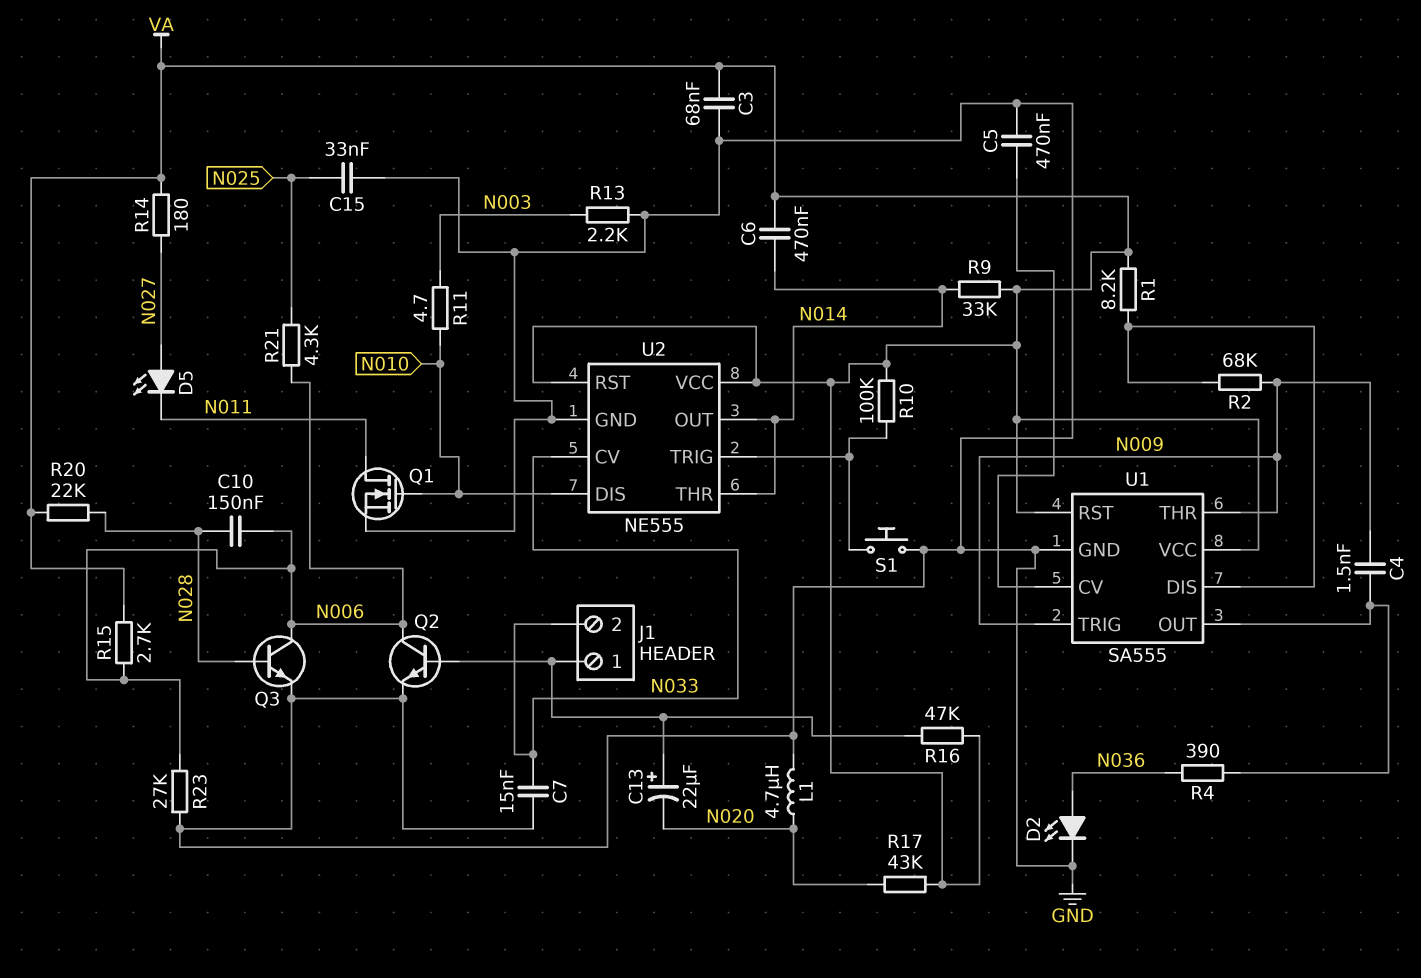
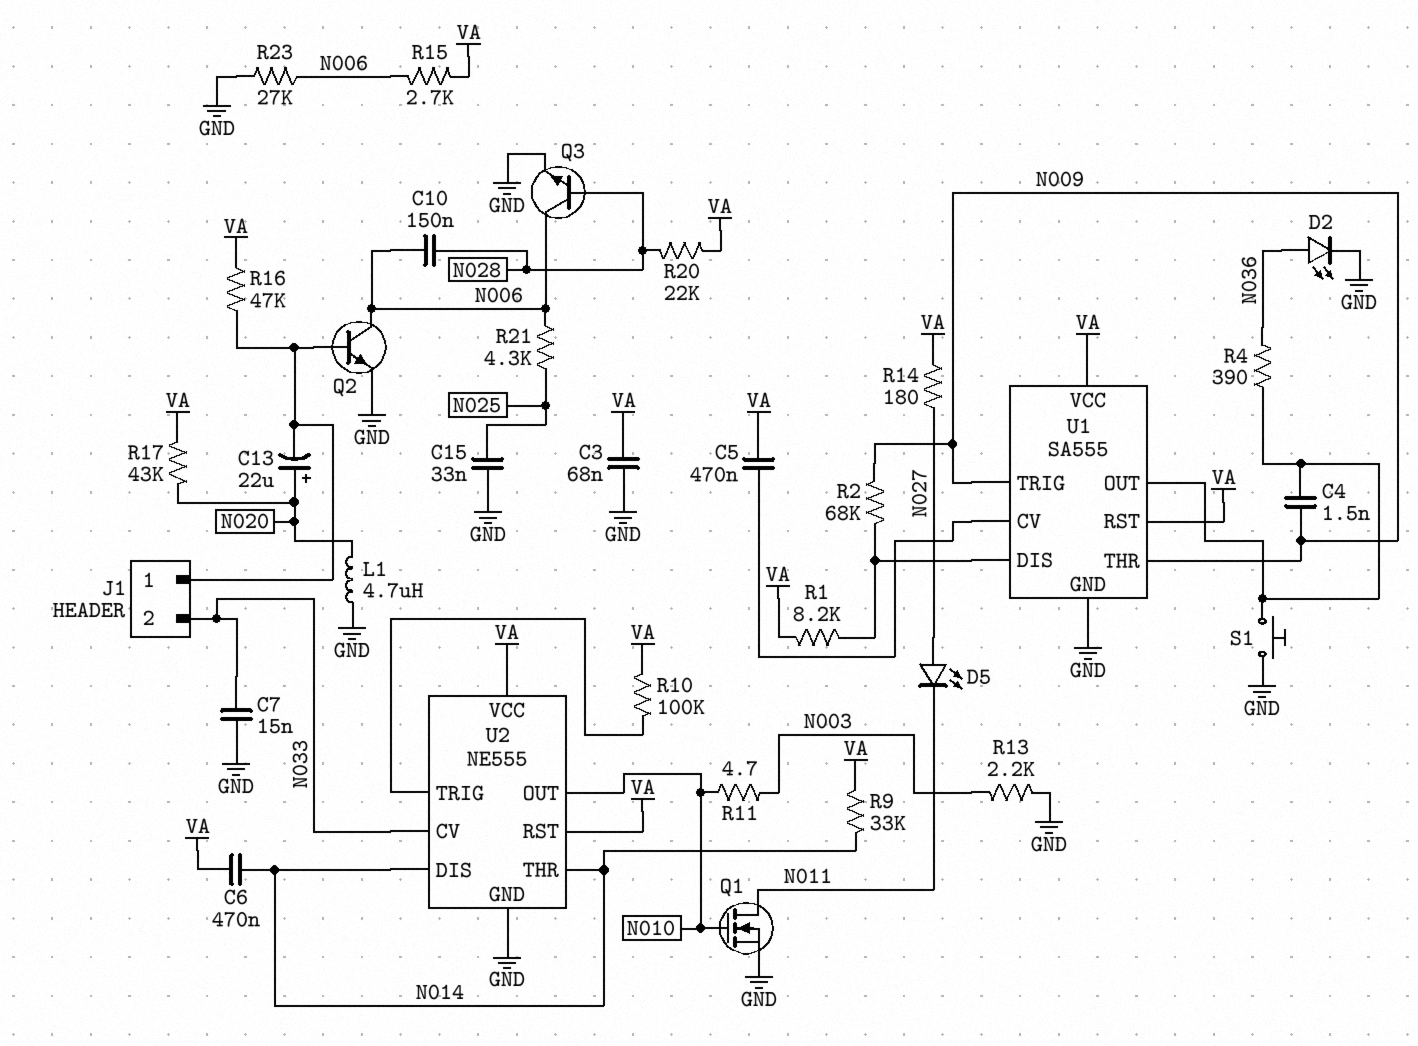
C5: 470nF (GND, U1/CV) -> 470nF (U1/CV, VA)
C13: 22uF (plus J1/1, minus N020) -> 22uF (plus N020, minus J1/1)
S1: button (GND, U2/TRIG) -> button (GND, U1/OUT)
U2 pin DIS: N010 -> N014
U2 pin OUT: N014 -> N010

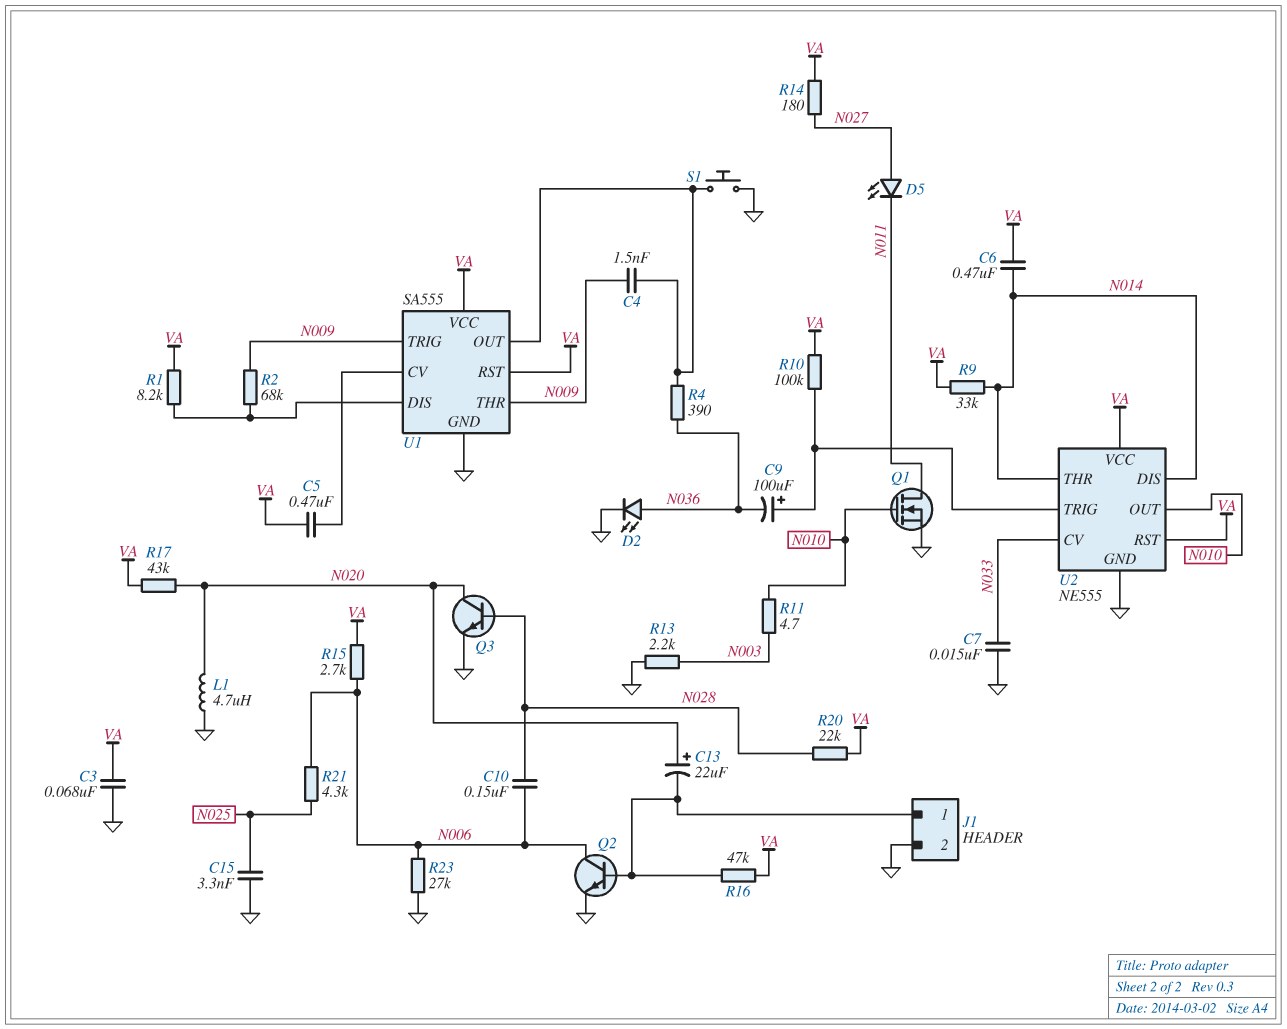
C9: none -> 100uF (plus U2/TRIG, minus N036)
C15: 33nF (GND, N025) -> 3.3nF (GND, N025)
J1 pin 2: N033 -> GND
Q3: NPN (B N028, C N006, E GND) -> NPN (B N028, C N020, E GND)

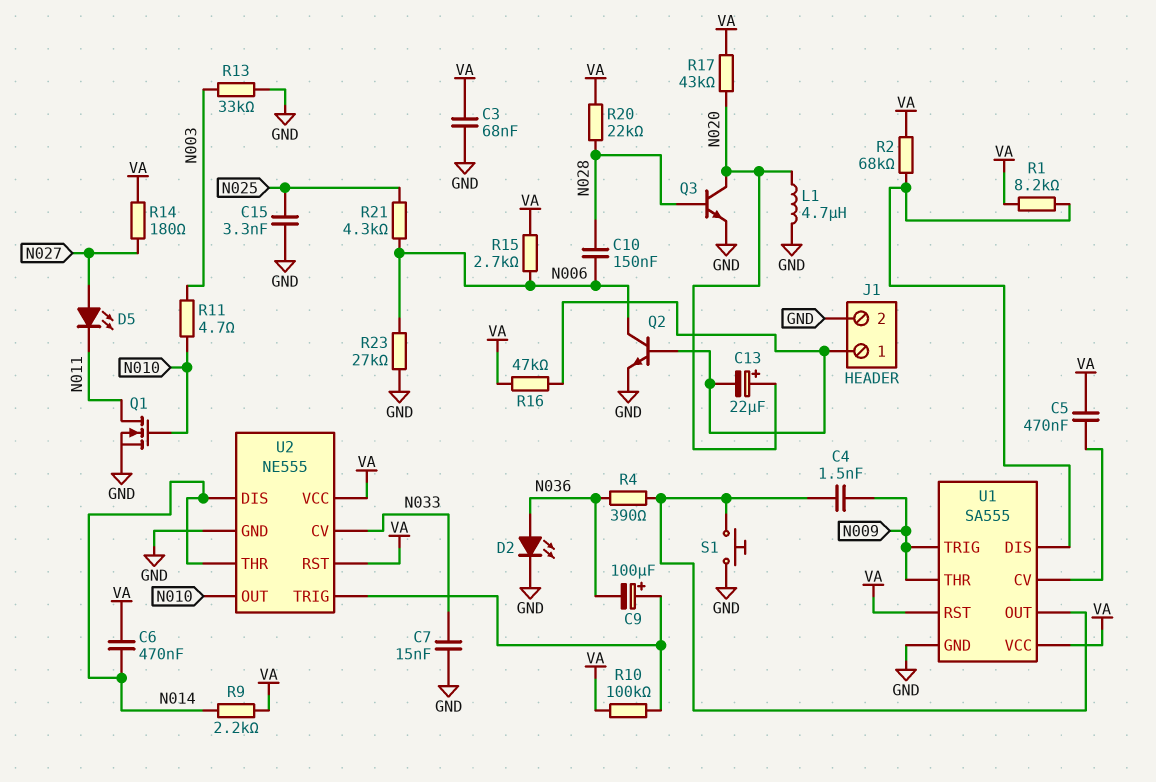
R2: 68k (N009, U1/DIS) -> 68k (U1/DIS, VA)
R9: 33k (N014, VA) -> 2.2k (N014, VA)
R13: 2.2k (GND, N003) -> 33k (GND, N003)

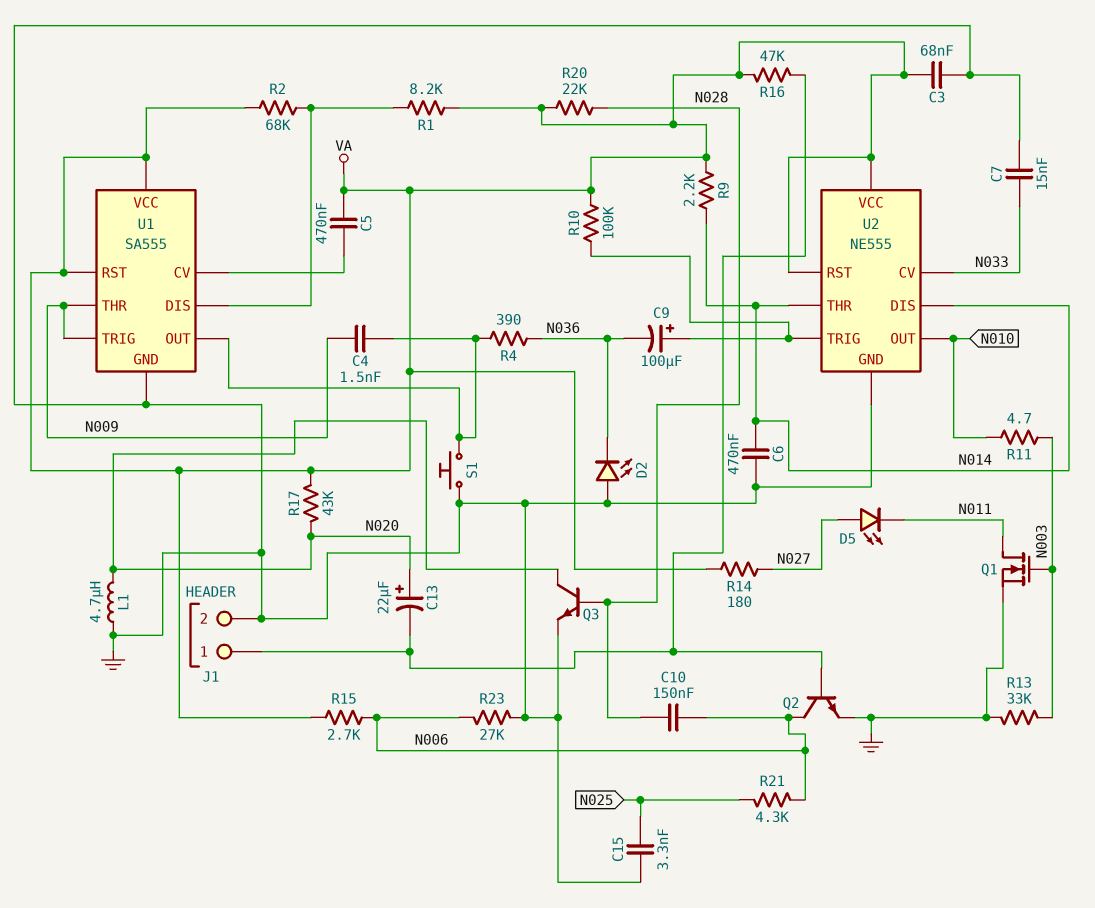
C6: 470nF (N014, VA) -> 470nF (GND, N014)
D2: LED (A N036, K GND) -> LED (A GND, K N036)
Q1: NMOS (G N010, D N011, S GND) -> NMOS (G N003, D N011, S GND)

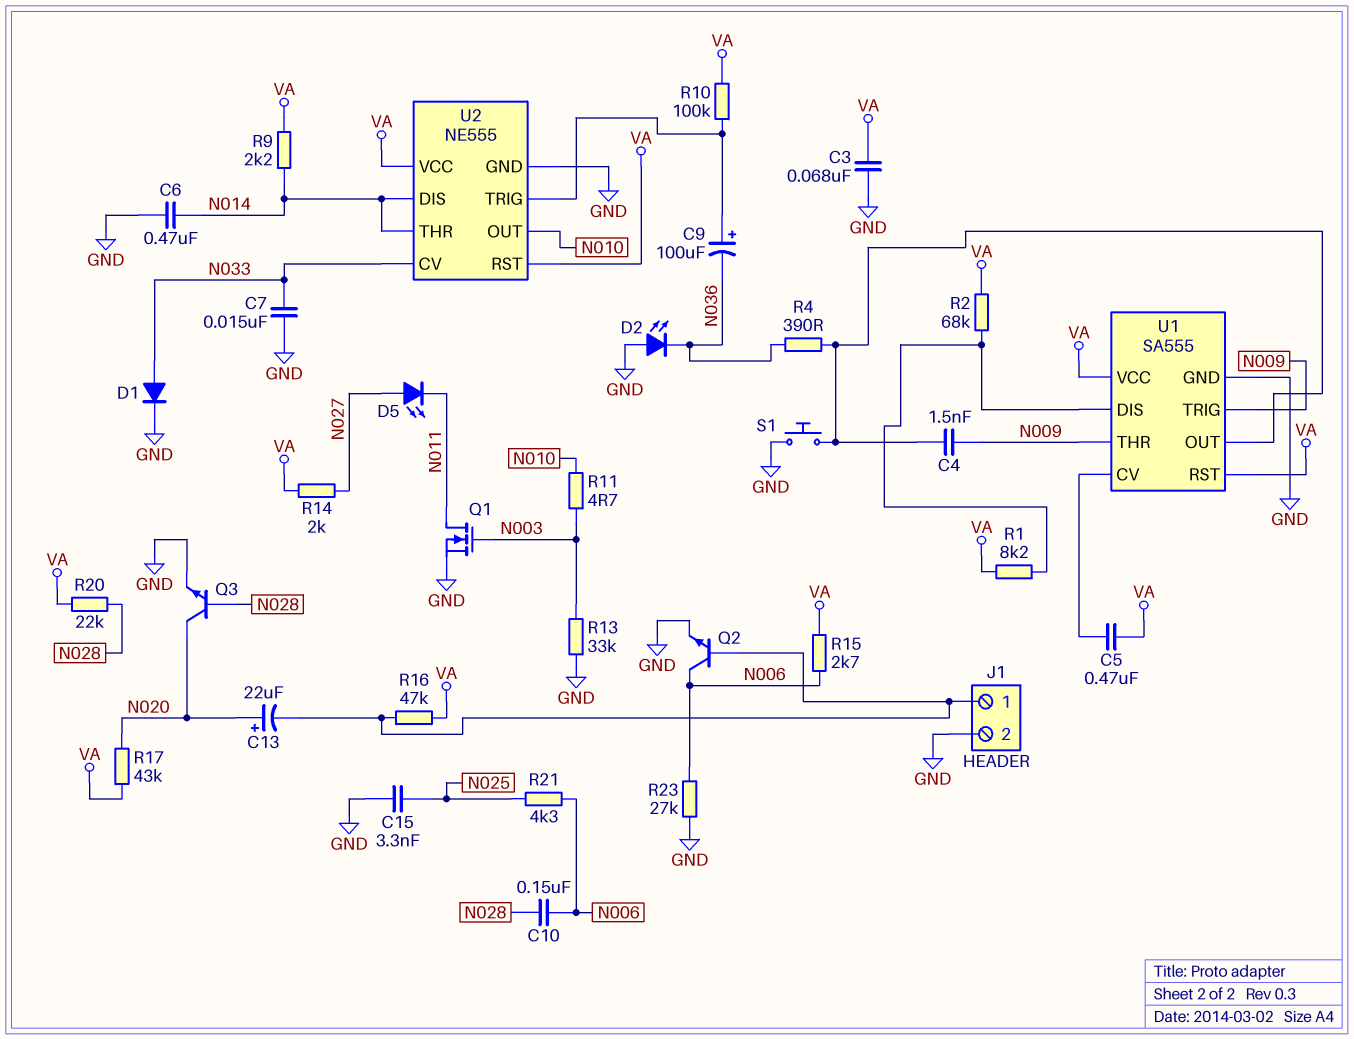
D1: none -> diode (A N033, K GND)
L1: 4.7uH (GND, N020) -> none
R14: 180 (N027, VA) -> 2k (N027, VA)

